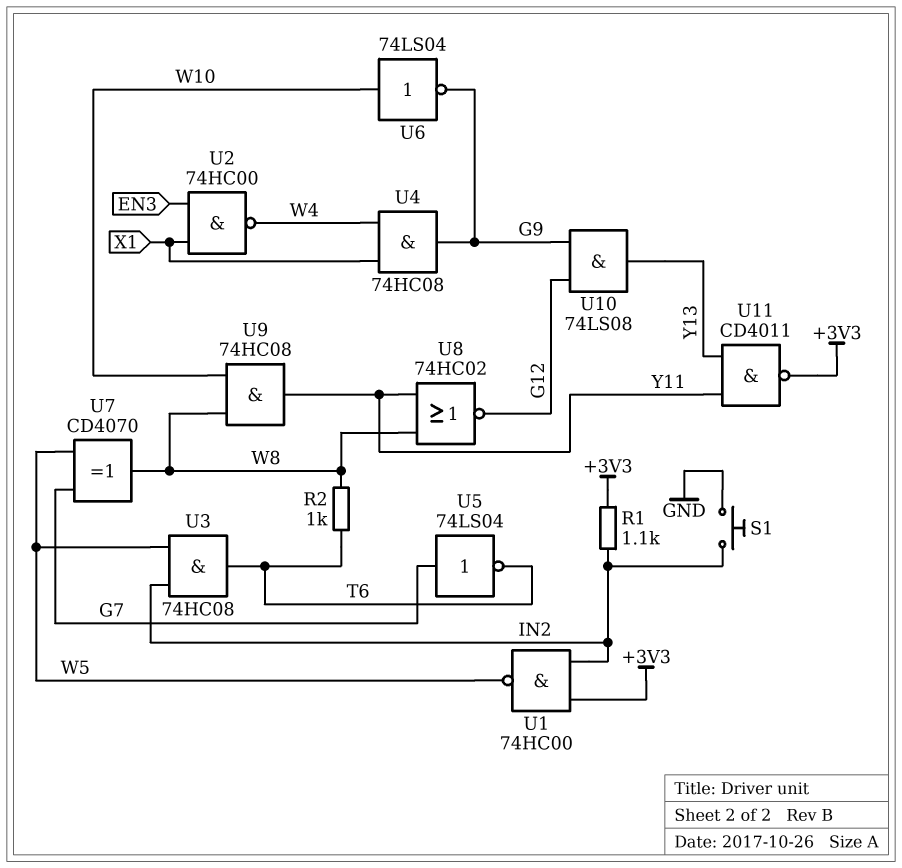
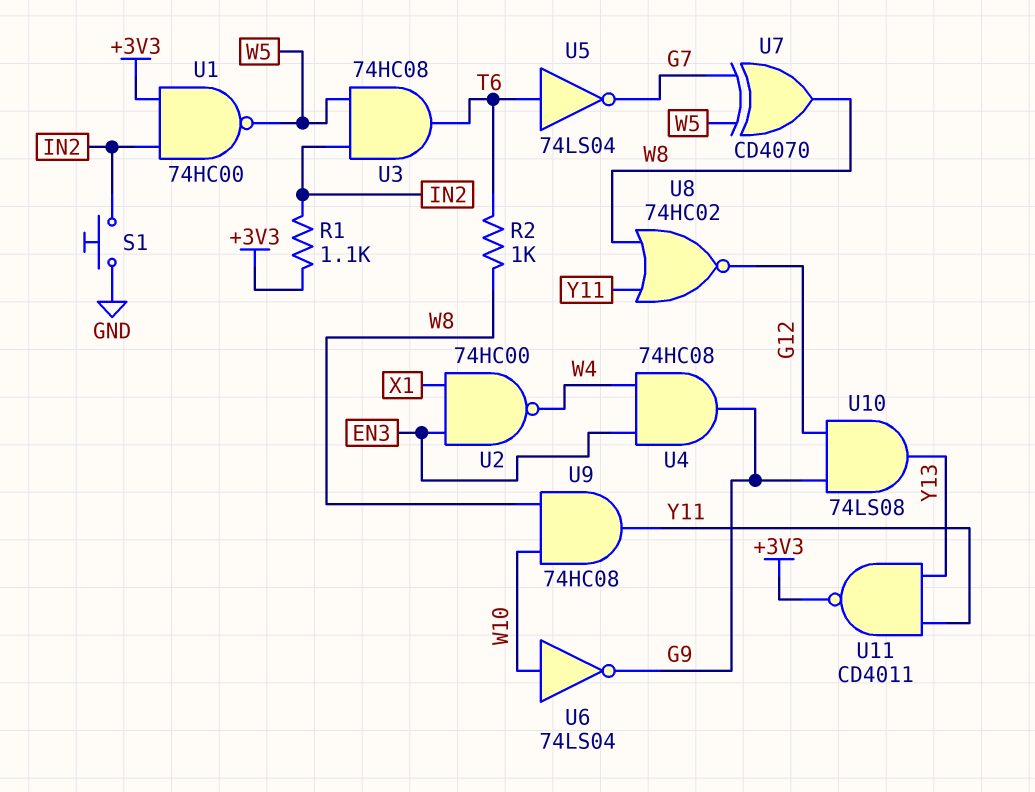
U4: AND 74HC08 (in W4, in X1, out G9) -> AND 74HC08 (in EN3, in W4, out G9)
U5: NOT 74LS04 (in G7, out T6) -> NOT 74LS04 (in T6, out G7)

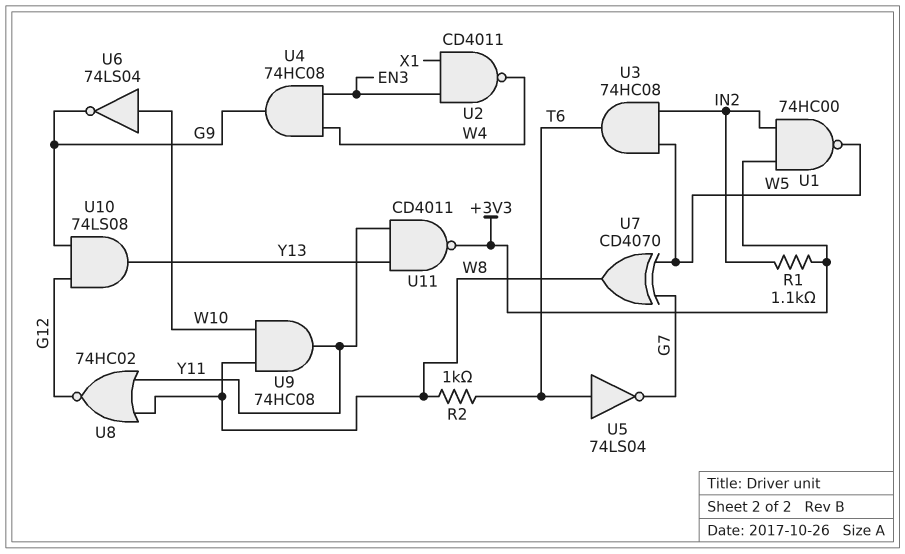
S1: button (GND, IN2) -> none
U2: NAND 74HC00 (in EN3, in X1, out W4) -> NAND CD4011 (in EN3, in X1, out W4)

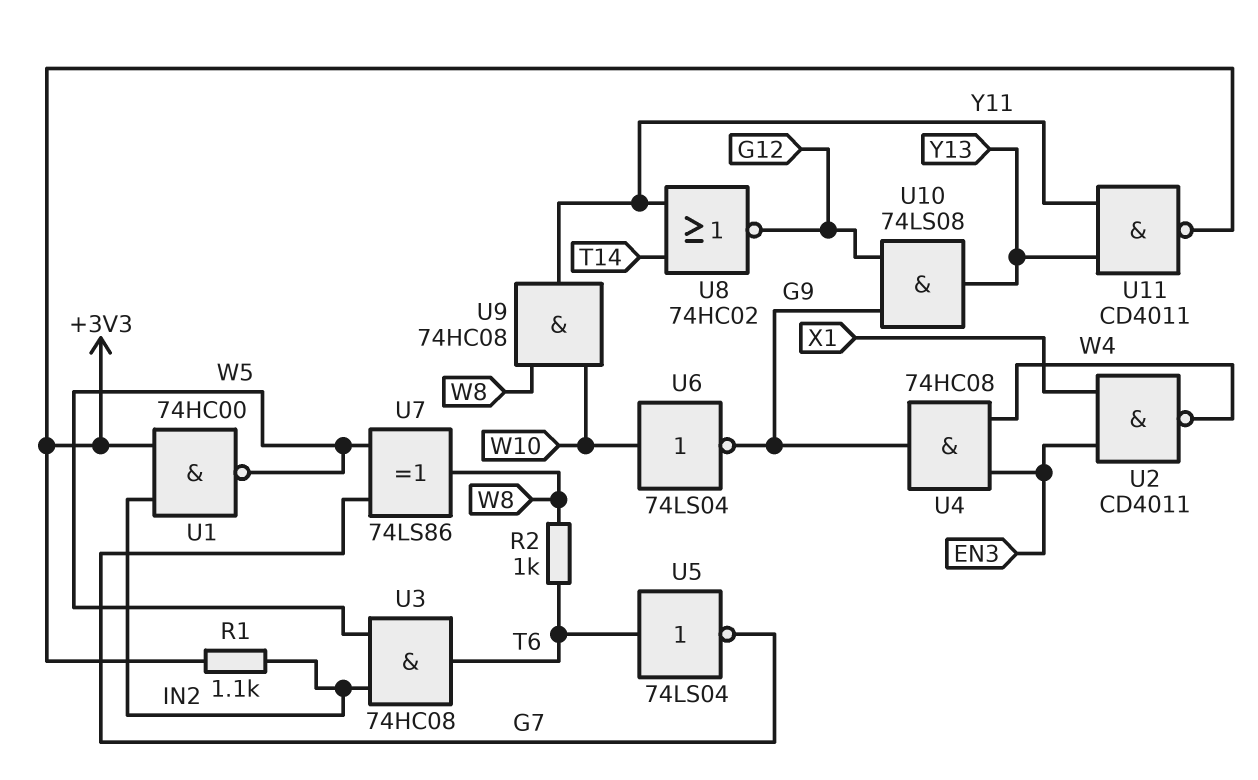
U7: XOR CD4070 (in G7, in W5, out W8) -> XOR 74LS86 (in G7, in W5, out W8)
U8: NOR 74HC02 (in W8, in Y11, out G12) -> NOR 74HC02 (in T14, in Y11, out G12)

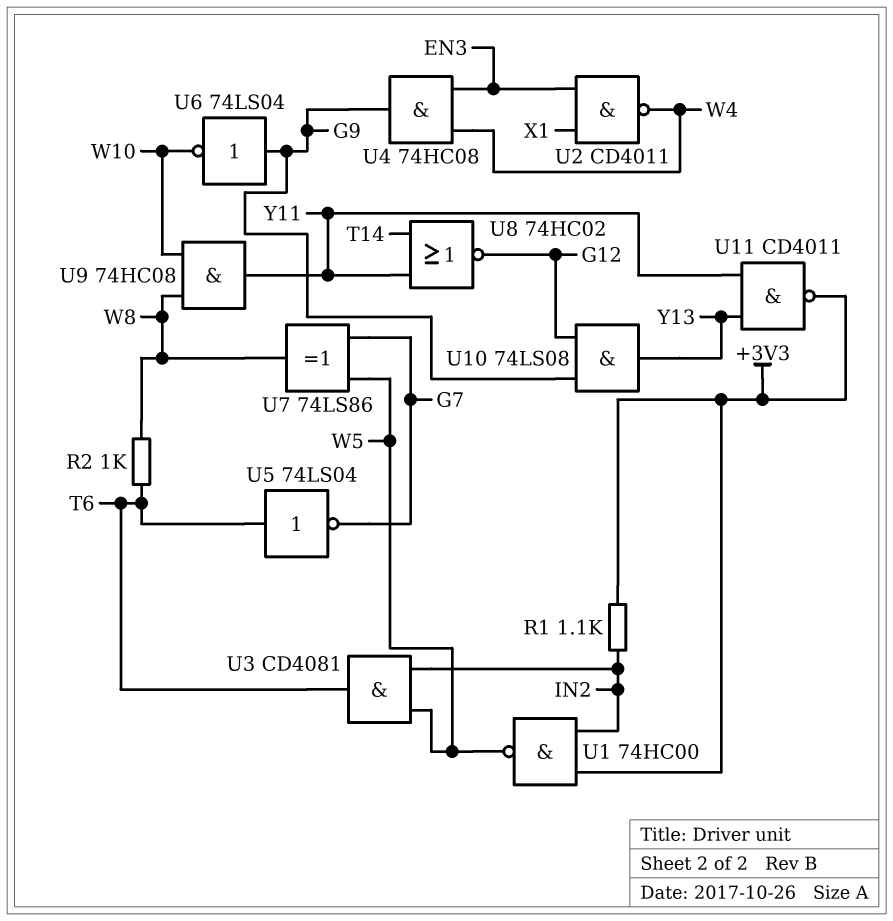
U3: AND 74HC08 (in IN2, in W5, out T6) -> AND CD4081 (in IN2, in W5, out T6)
U6: NOT 74LS04 (in W10, out G9) -> NOT 74LS04 (in G9, out W10)

